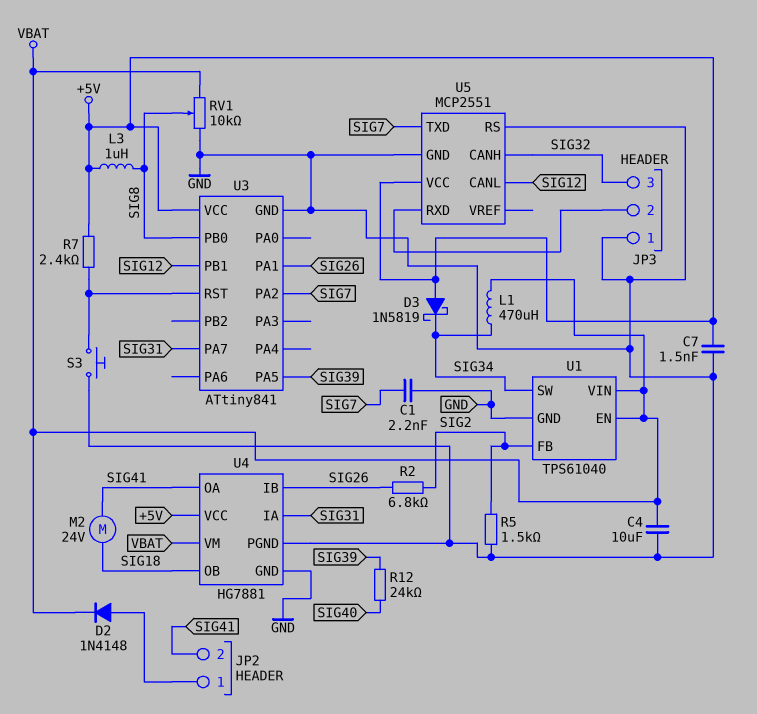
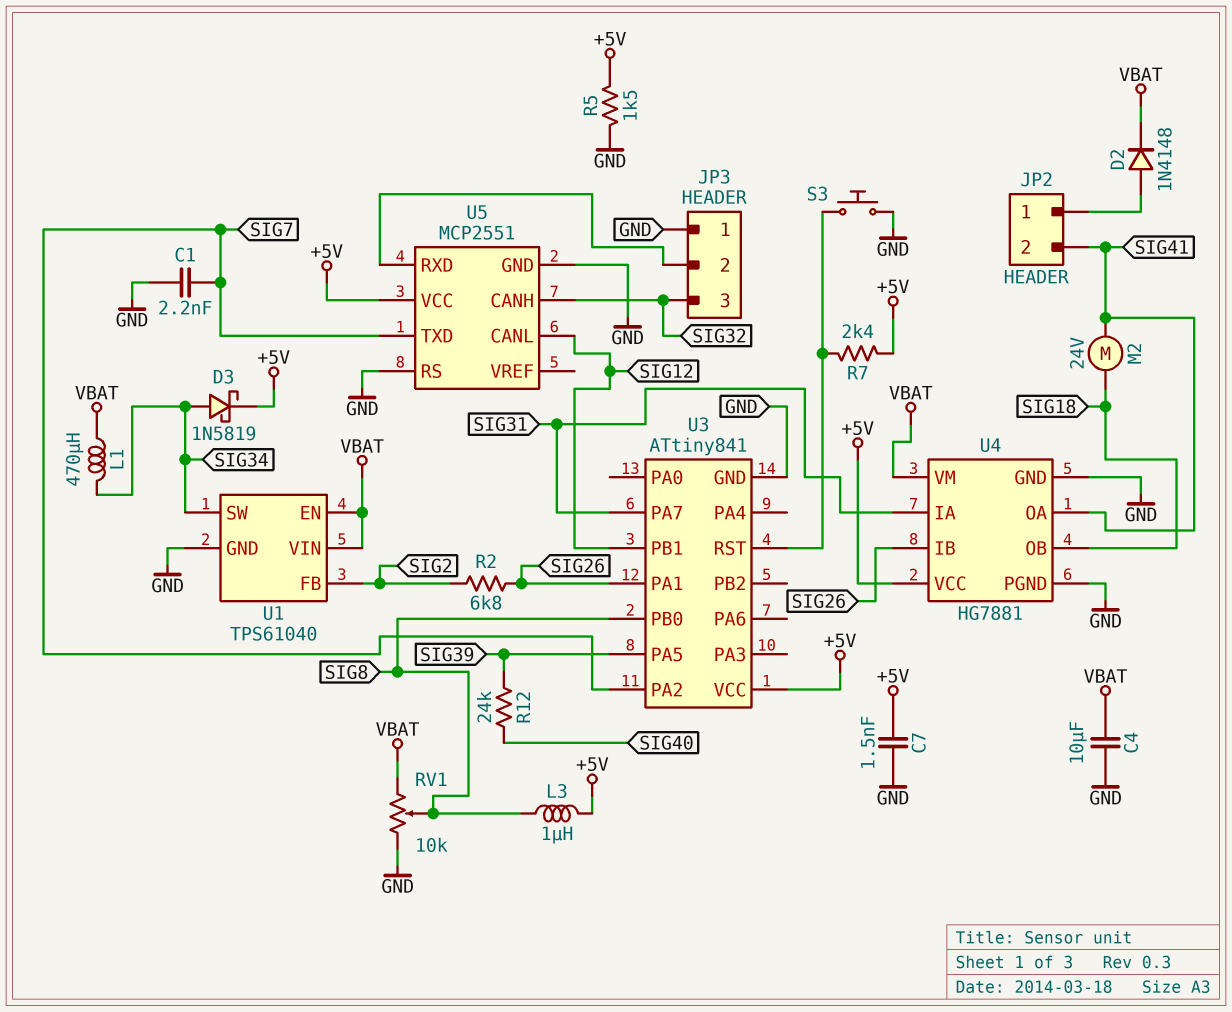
D3: schottky 1N5819 (A +5V, K SIG34) -> schottky 1N5819 (A SIG34, K +5V)
R5: 1.5k (GND, SIG2) -> 1.5k (+5V, GND)

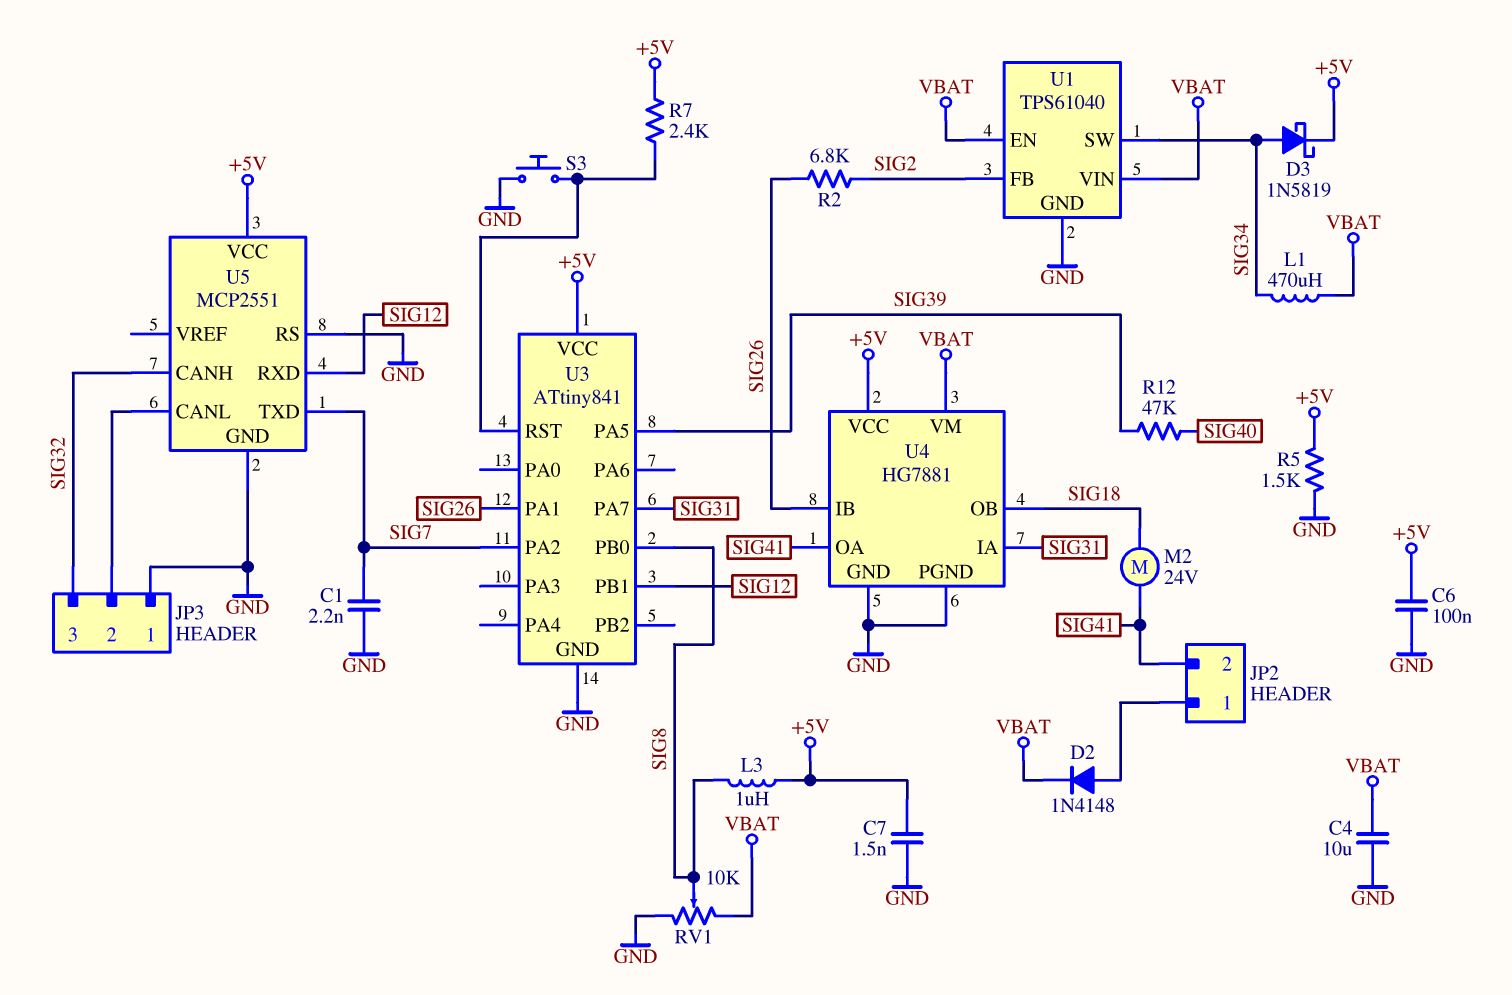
C6: none -> 100nF (+5V, GND)
R12: 24k (SIG39, SIG40) -> 47k (SIG39, SIG40)
U5 pin CANL: SIG12 -> JP3/2
U5 pin RXD: JP3/2 -> SIG12

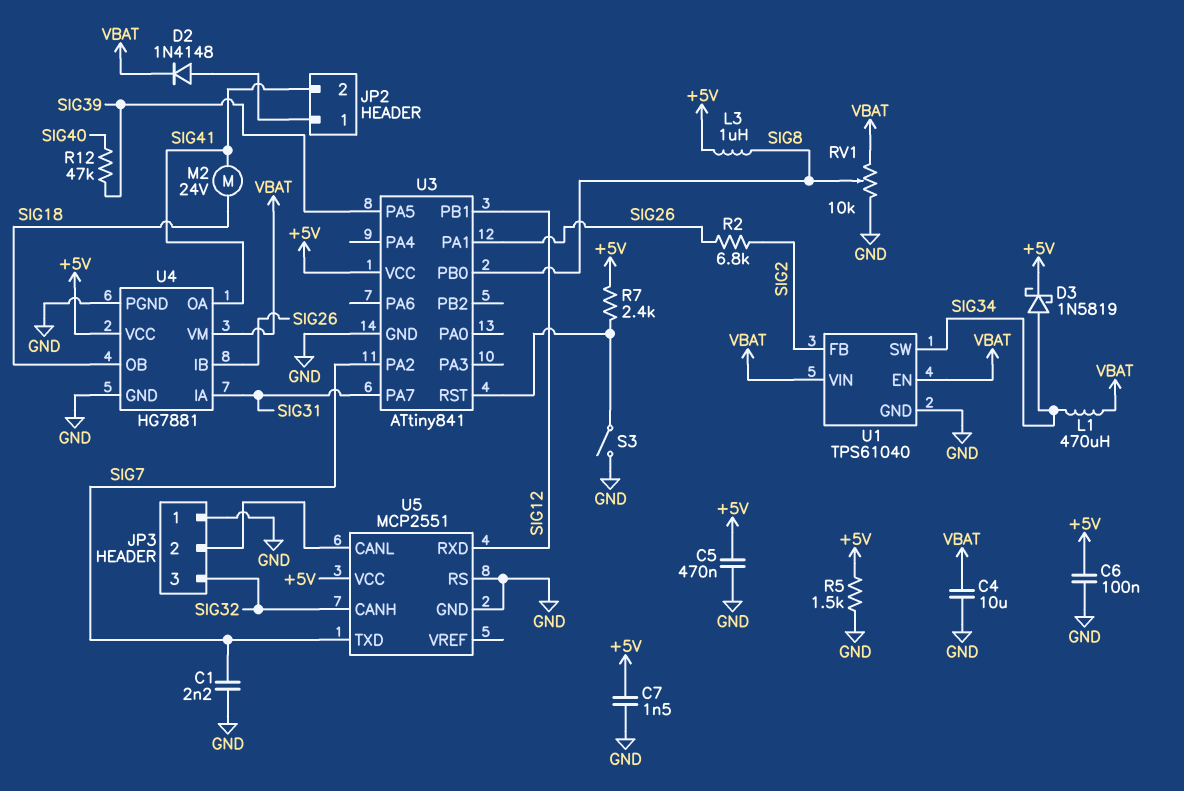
C5: none -> 470nF (+5V, GND)
S3: button (GND, U3/RST) -> switch (GND, U3/RST)

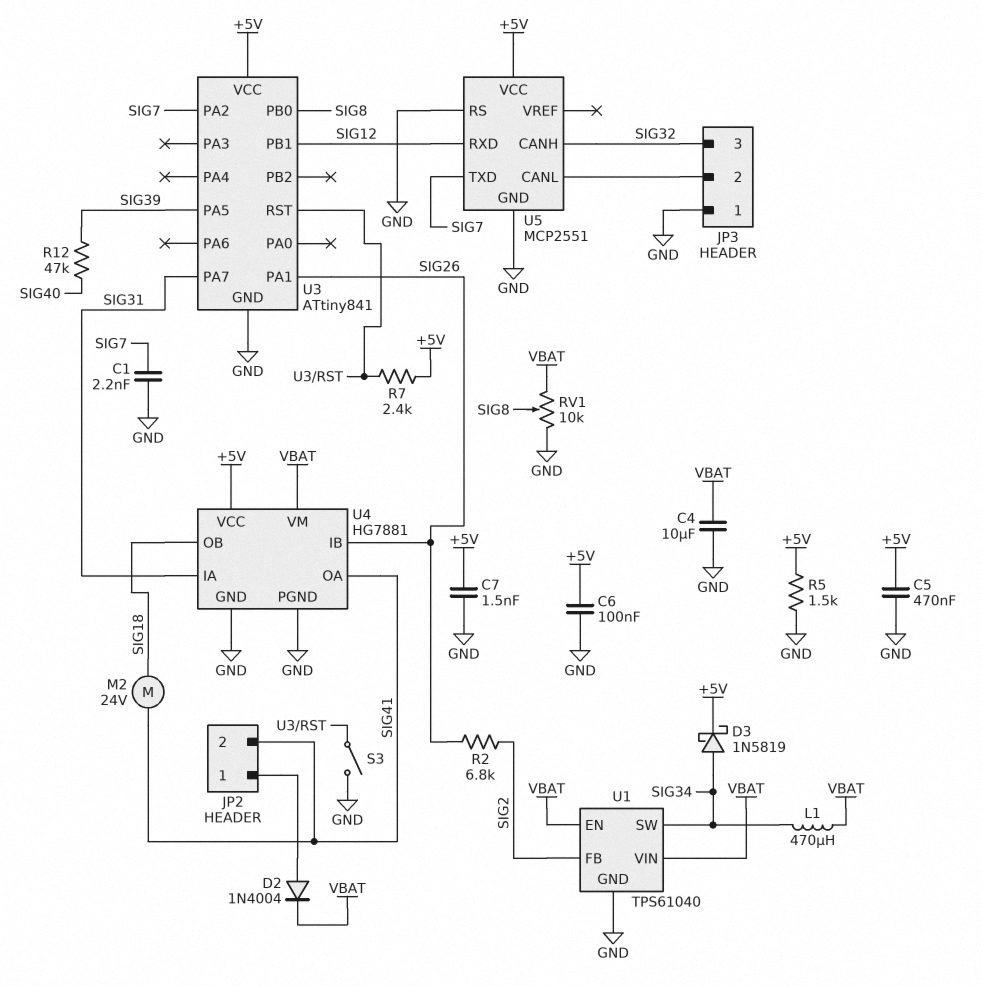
D2: diode 1N4148 (A JP2/1, K VBAT) -> diode 1N4004 (A JP2/1, K VBAT)
L3: 1uH (+5V, SIG8) -> none

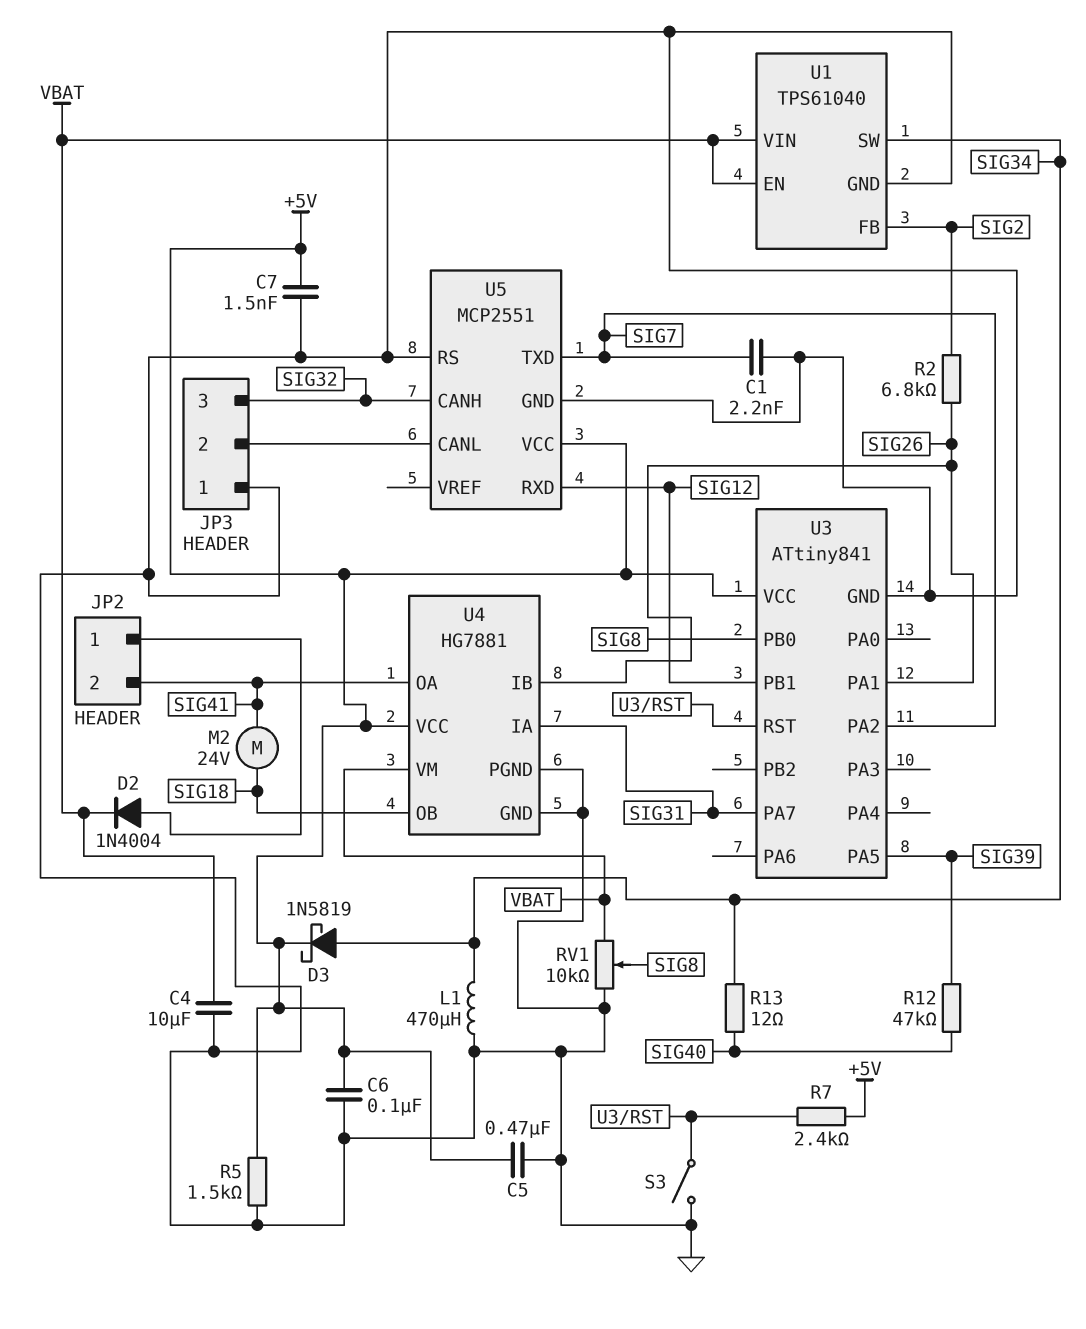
L1: 470uH (SIG34, VBAT) -> 470uH (GND, SIG34)
R13: none -> 12 (SIG34, SIG40)

